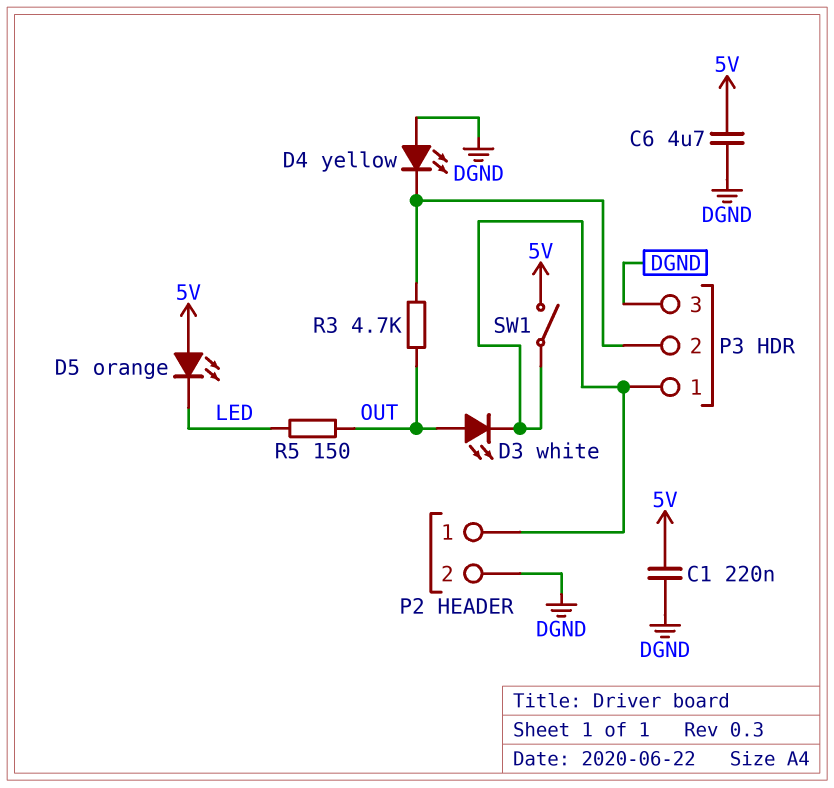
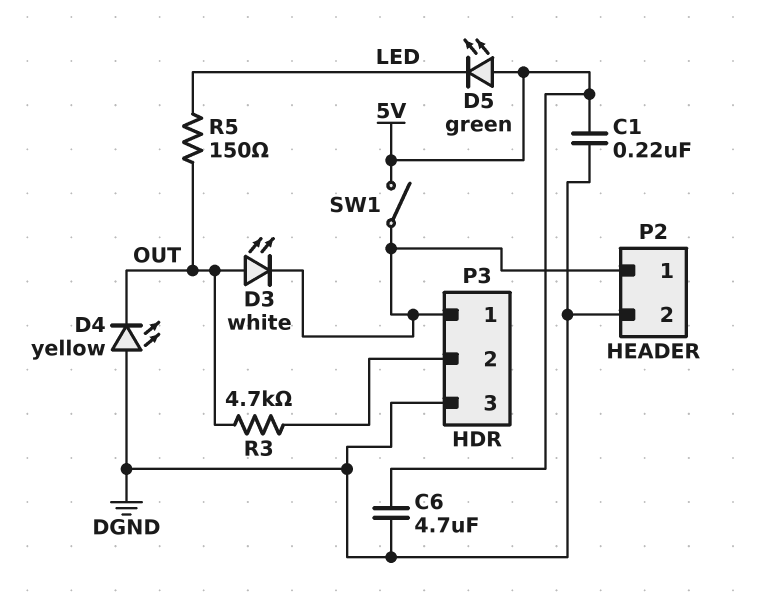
D4: LED yellow (A DGND, K P3/2) -> LED yellow (A DGND, K OUT)
D5: LED orange (A 5V, K LED) -> LED green (A 5V, K LED)

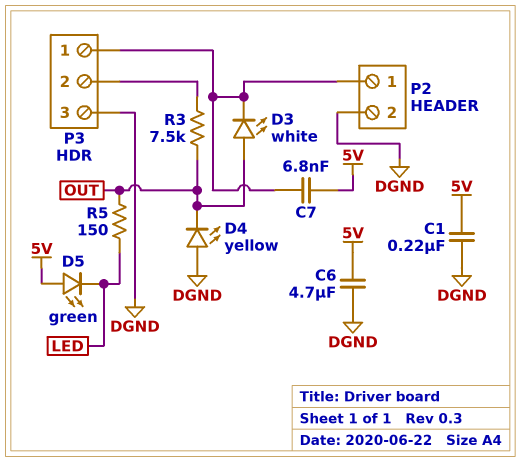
C7: none -> 6.8nF (5V, P2/1)
R3: 4.7k (OUT, P3/2) -> 7.5k (OUT, P3/2)
SW1: switch (5V, P2/1) -> none

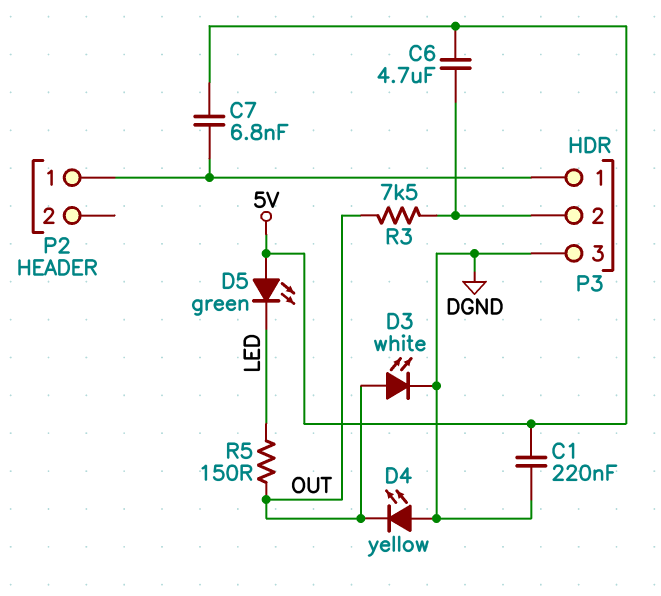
C6: 4.7uF (5V, DGND) -> 4.7uF (5V, P3/2)
D3: LED white (A OUT, K P2/1) -> LED white (A OUT, K DGND)
P2 pin 2: DGND -> none

